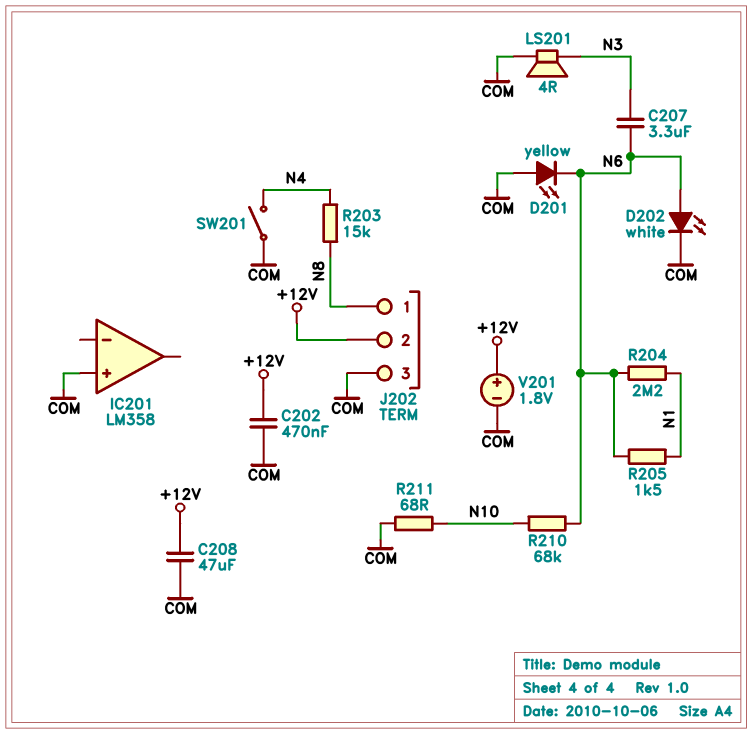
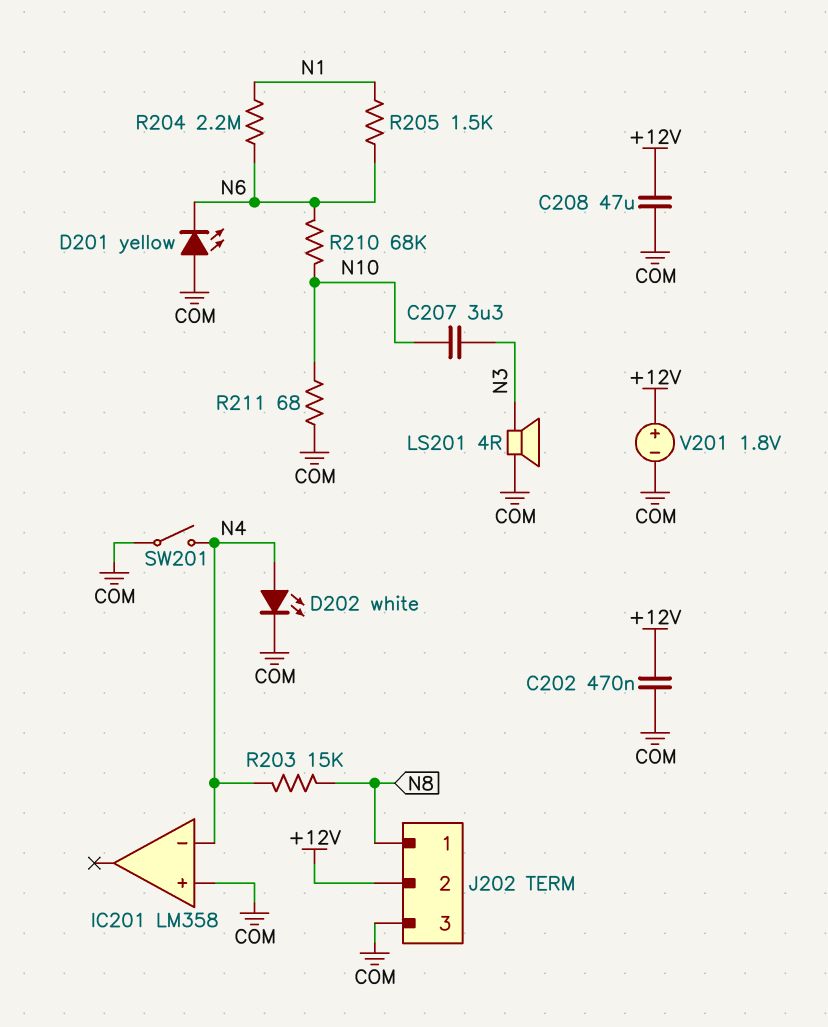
C207: 3.3uF (N3, N6) -> 3.3uF (N3, N10)
D202: LED white (A N6, K COM) -> LED white (A N4, K COM)
IC201 pin in-: none -> N4

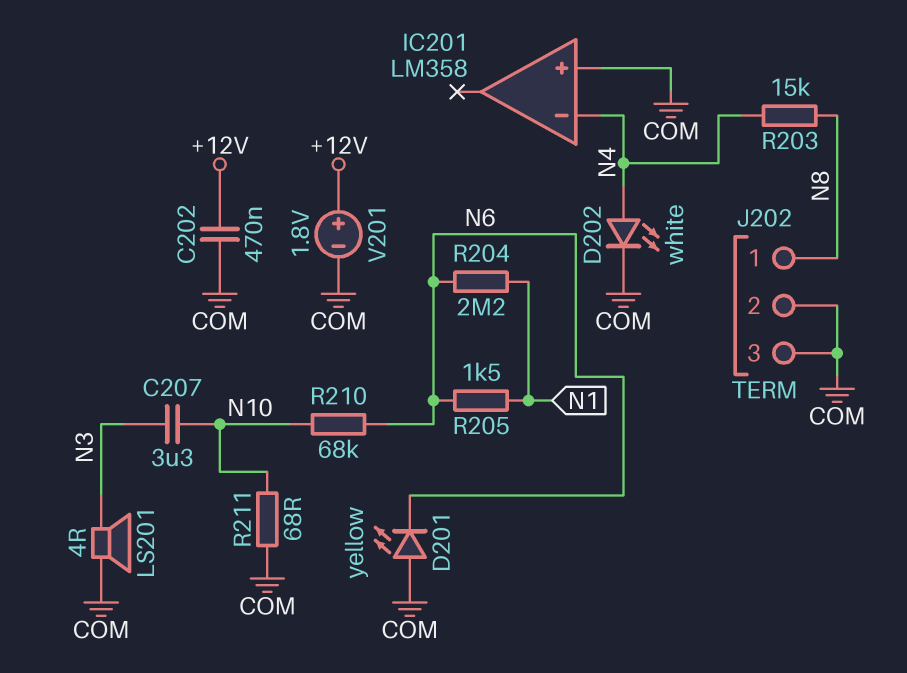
C208: 47uF (+12V, COM) -> none
J202 pin 2: +12V -> COM
SW201: switch (COM, N4) -> none

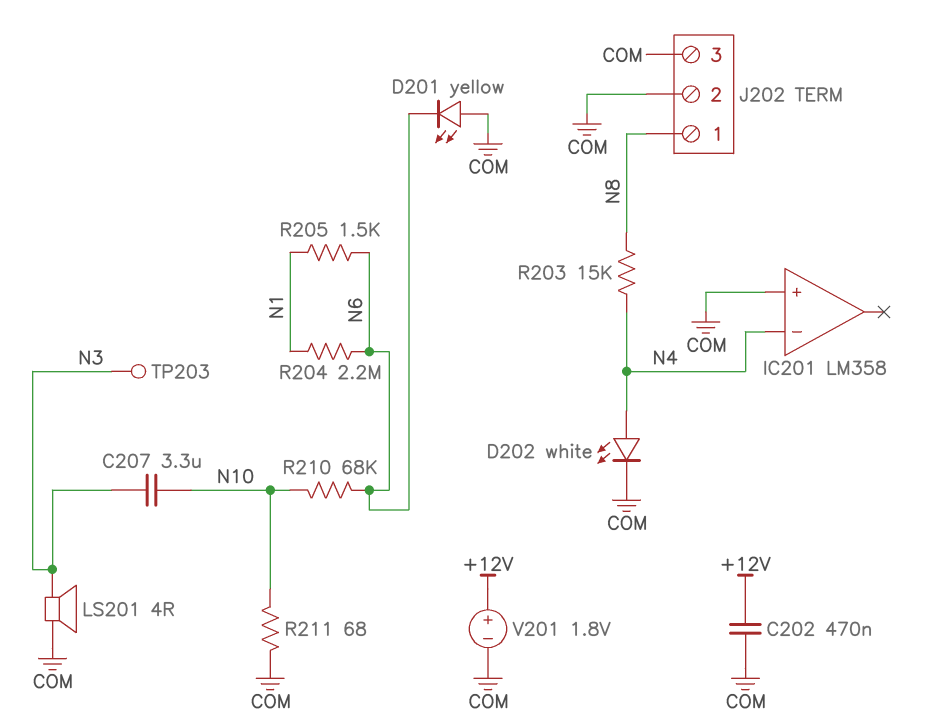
TP203: none -> test point (N3)

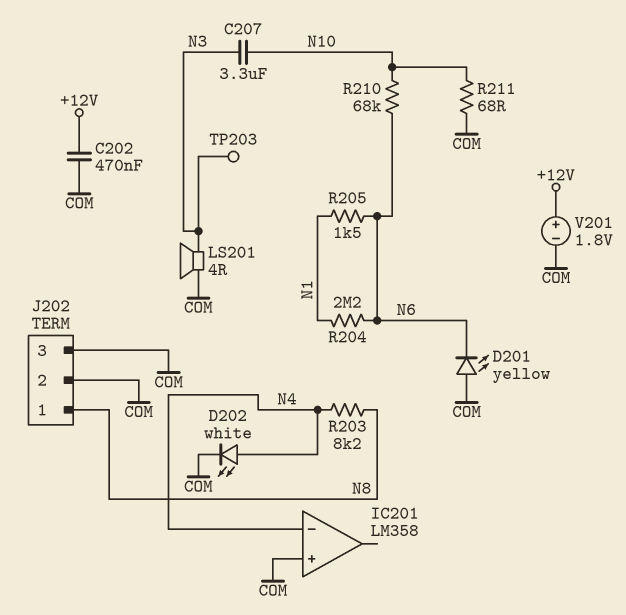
R203: 15k (N4, N8) -> 8.2k (N4, N8)

